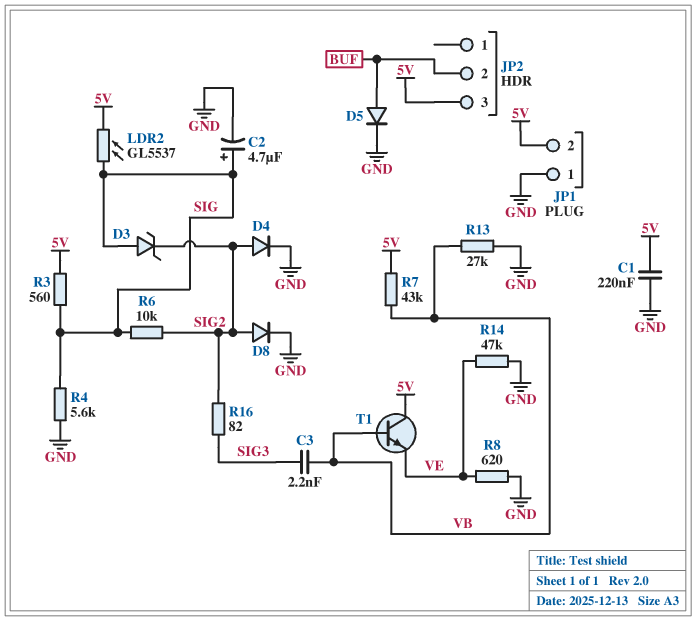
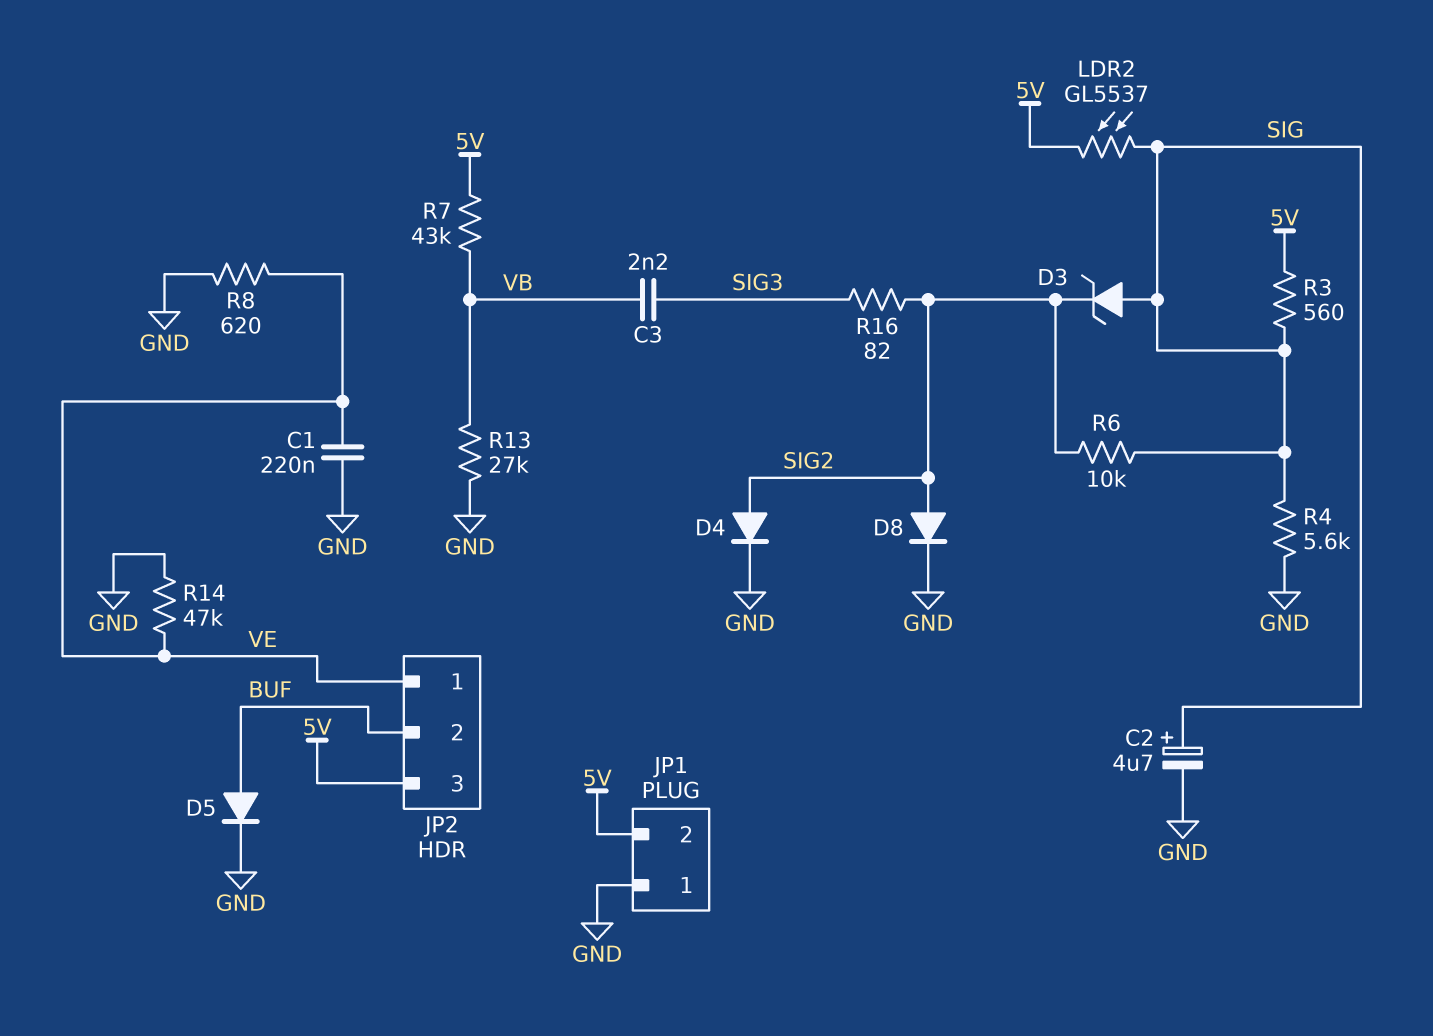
C1: 220nF (5V, GND) -> 220nF (GND, VE)
JP2 pin 1: none -> VE
T1: NPN (B VB, C 5V, E VE) -> none

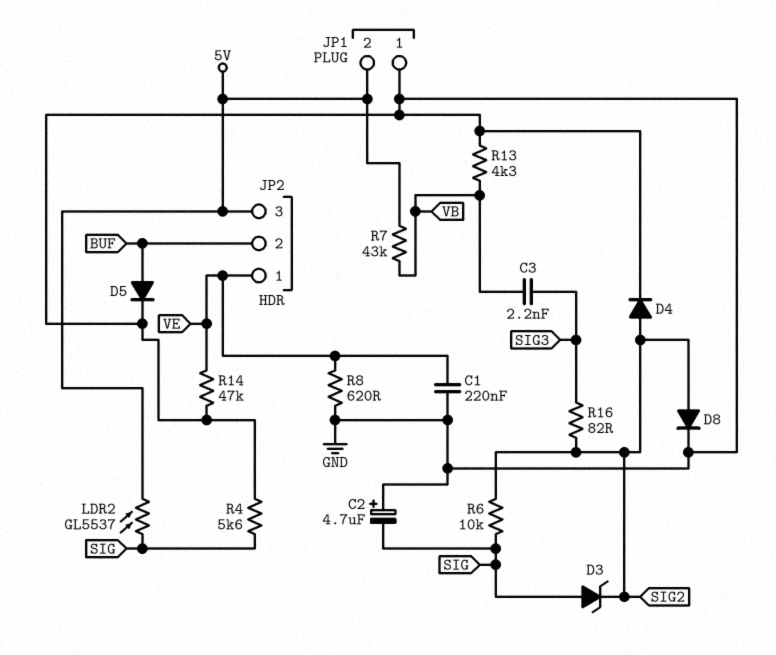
C2: 4.7uF (plus SIG, minus GND) -> 4.7uF (plus GND, minus SIG)
R3: 560 (5V, SIG) -> none
R13: 27k (GND, VB) -> 4.3k (GND, VB)

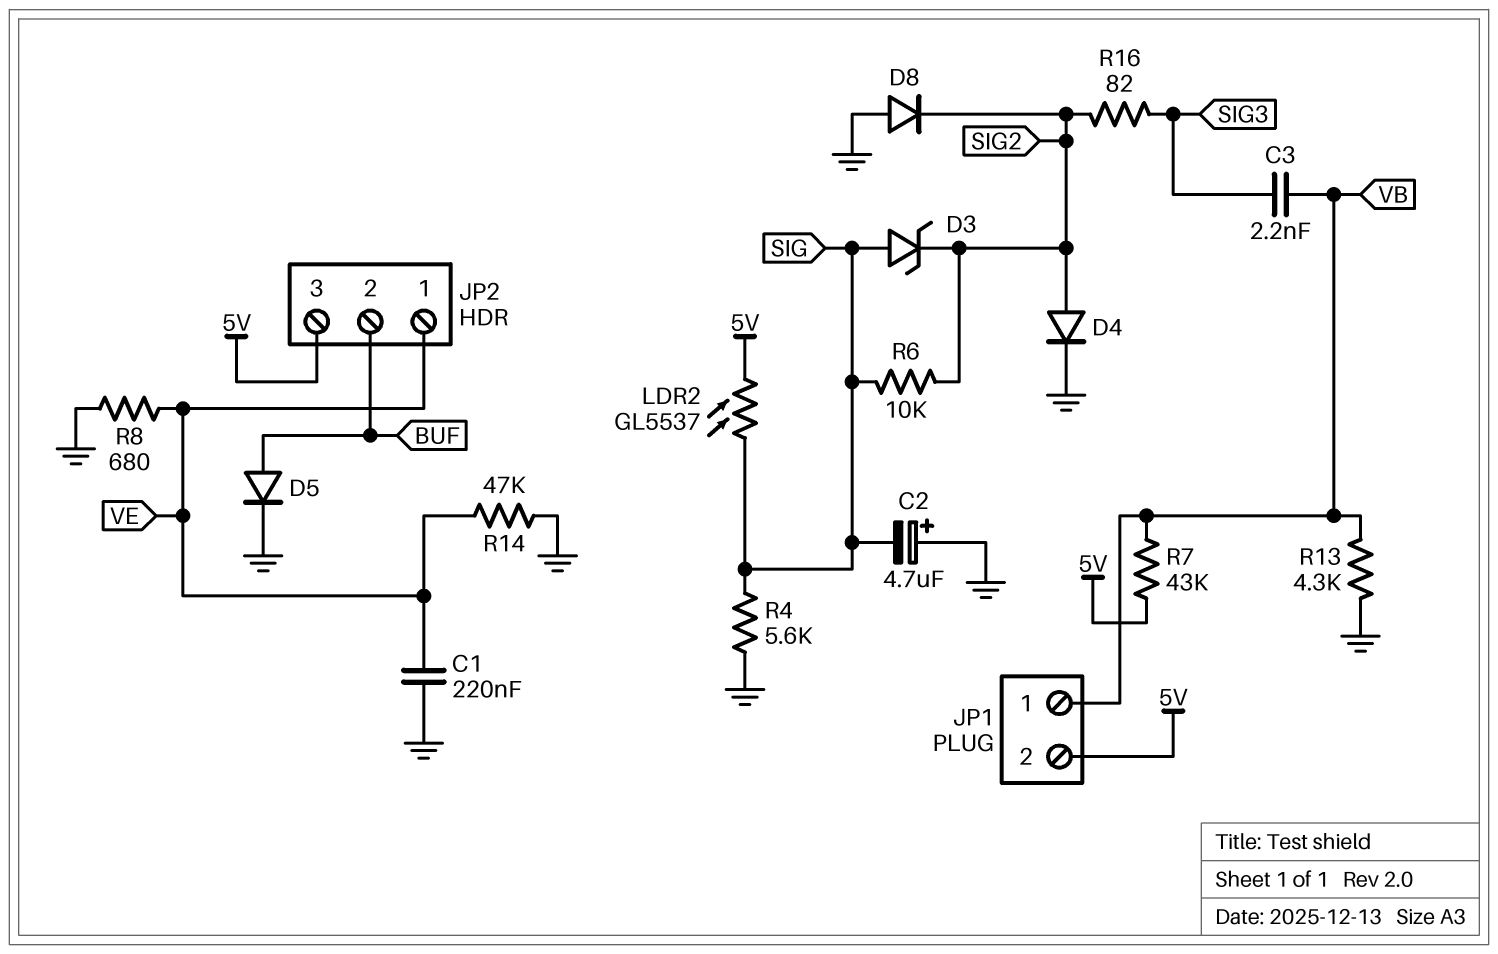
D8: diode (A SIG2, K GND) -> diode (A GND, K SIG2)
JP1 pin 1: GND -> VB
R8: 620 (GND, VE) -> 680 (GND, VE)

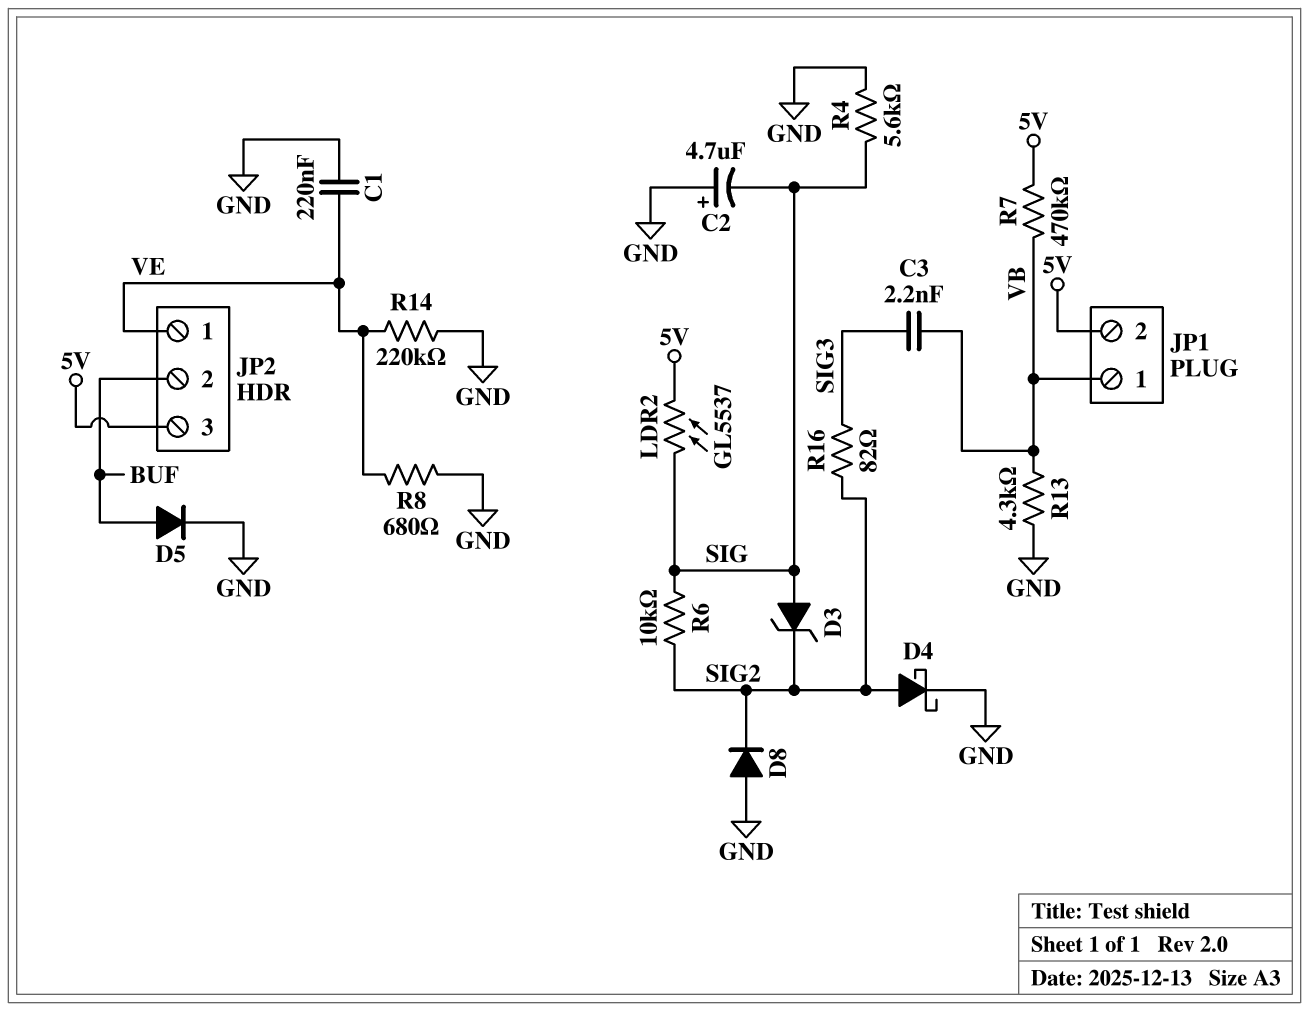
D4: diode (A SIG2, K GND) -> schottky (A SIG2, K GND)
R7: 43k (5V, VB) -> 470k (5V, VB)
R14: 47k (GND, VE) -> 220k (GND, VE)

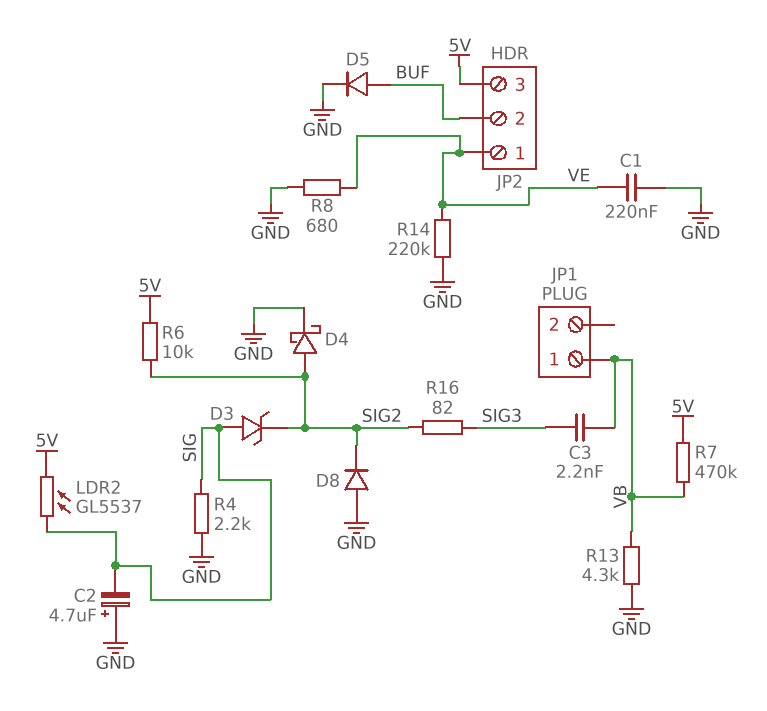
JP1 pin 2: 5V -> none
R4: 5.6k (GND, SIG) -> 2.2k (GND, SIG)
R6: 10k (SIG, SIG2) -> 10k (5V, SIG2)

